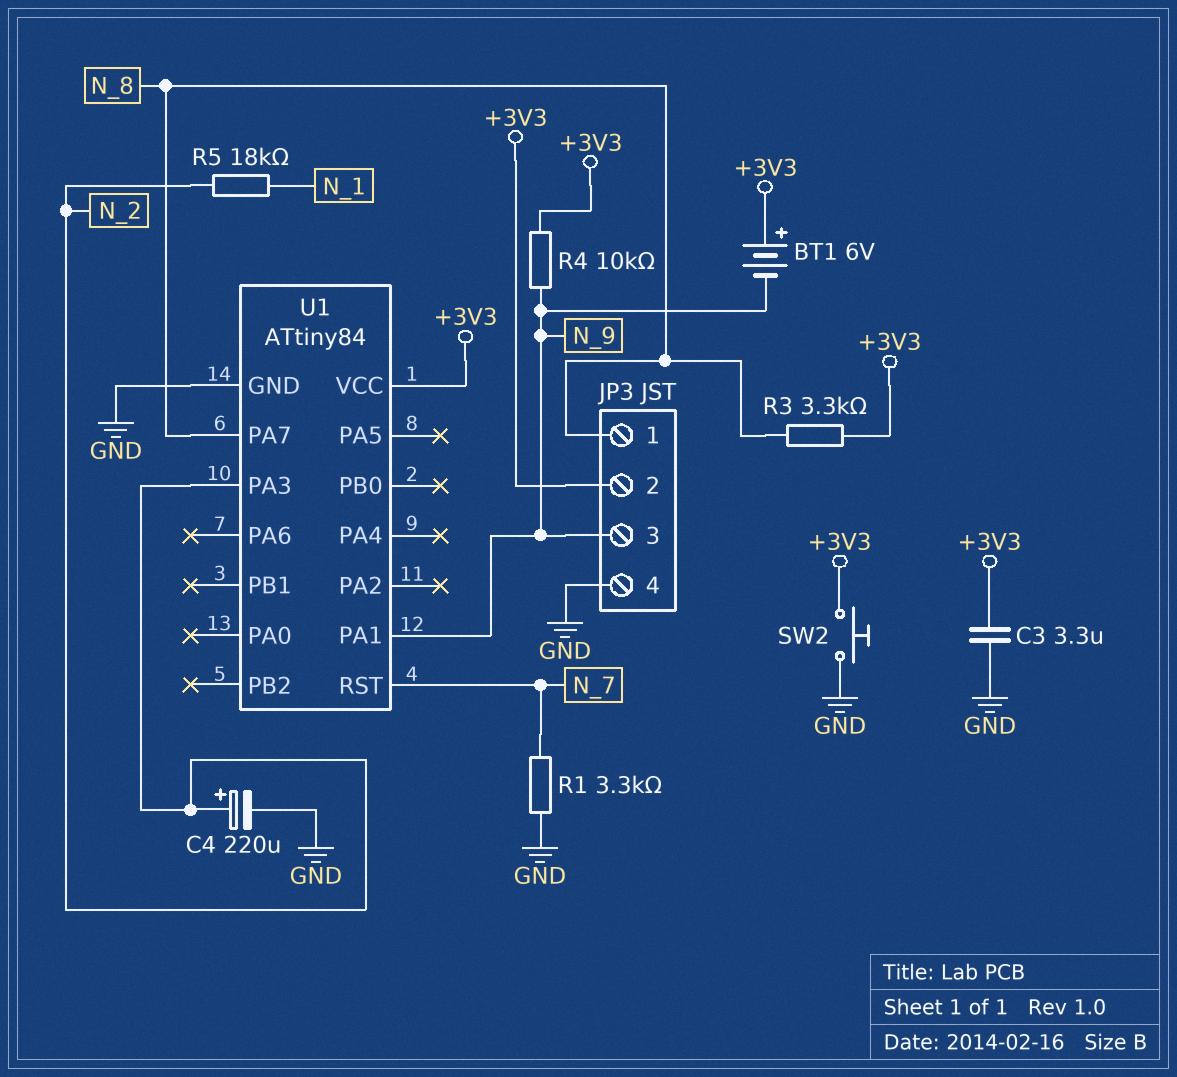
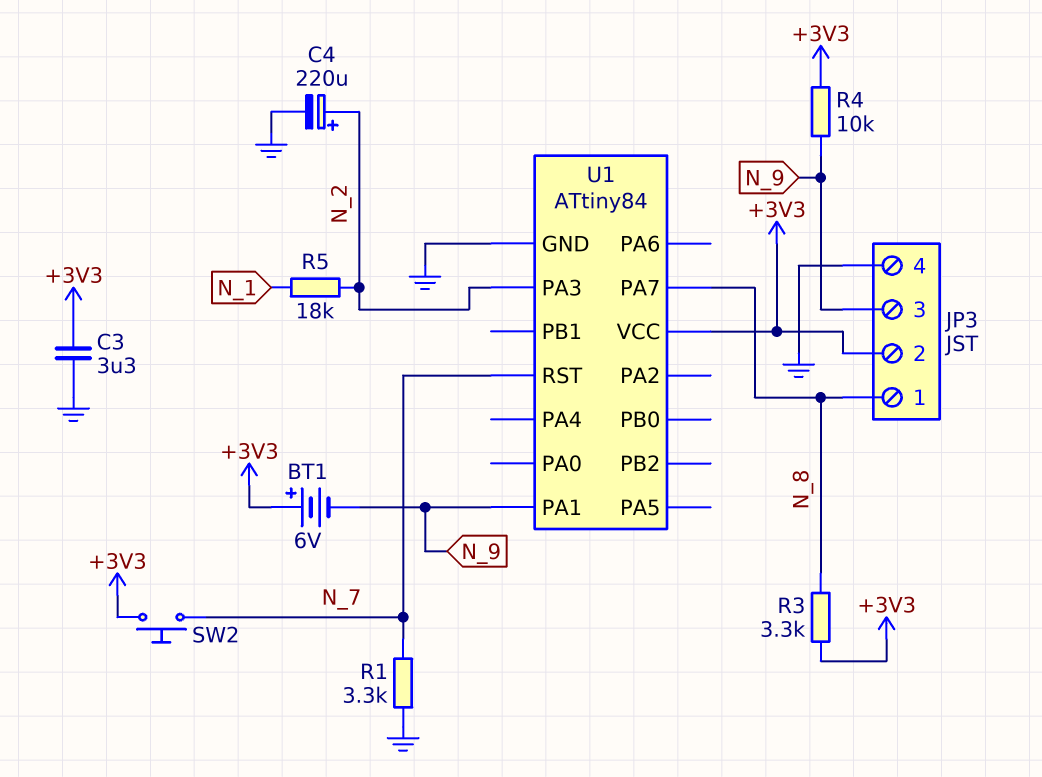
SW2: button (+3V3, GND) -> button (+3V3, N_7)

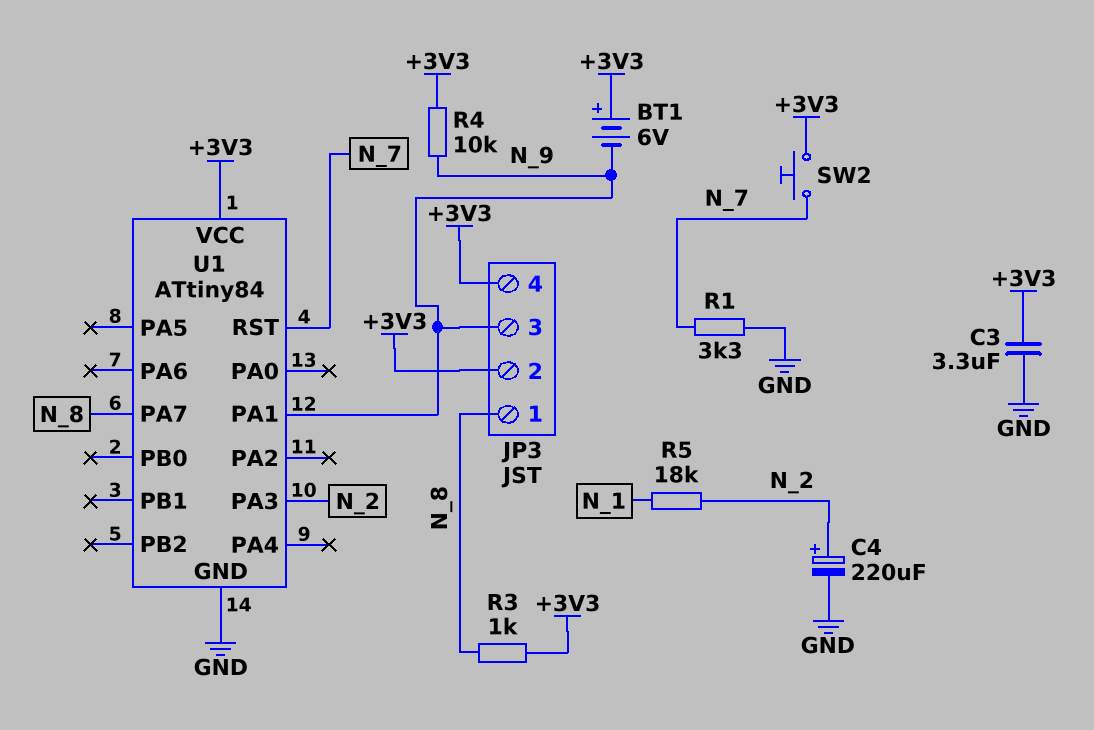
JP3 pin 4: GND -> +3V3
R3: 3.3k (+3V3, N_8) -> 1k (+3V3, N_8)

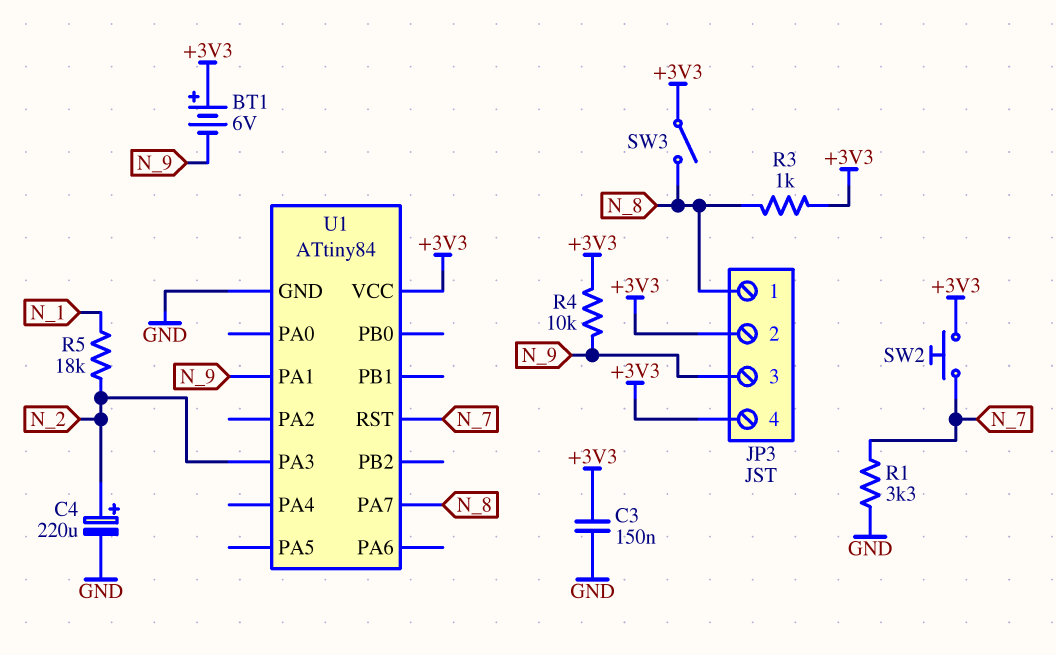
C3: 3.3uF (+3V3, GND) -> 150nF (+3V3, GND)
SW3: none -> switch (+3V3, N_8)

